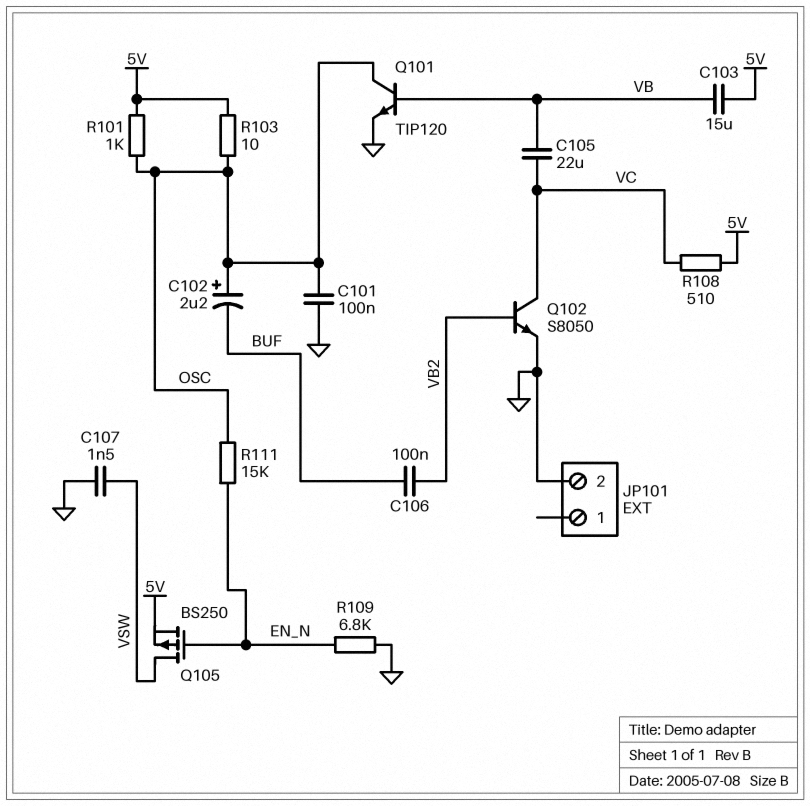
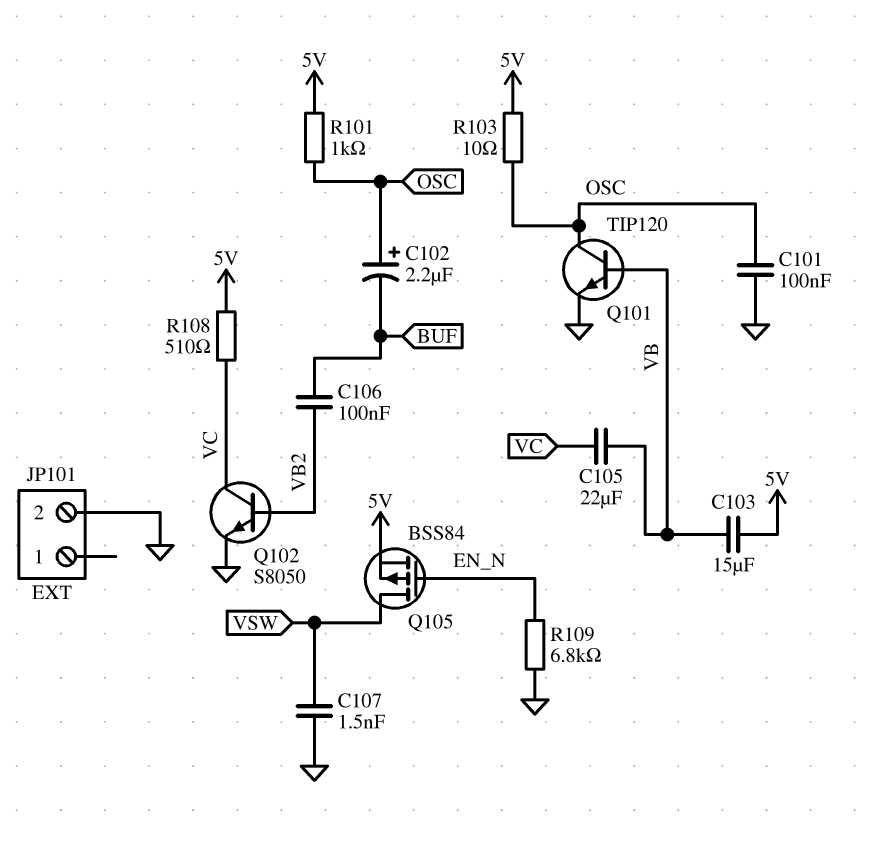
Q105: PMOS BS250 (G EN_N, D VSW, S 5V) -> PMOS BSS84 (G EN_N, D VSW, S 5V)
R111: 15k (EN_N, OSC) -> none

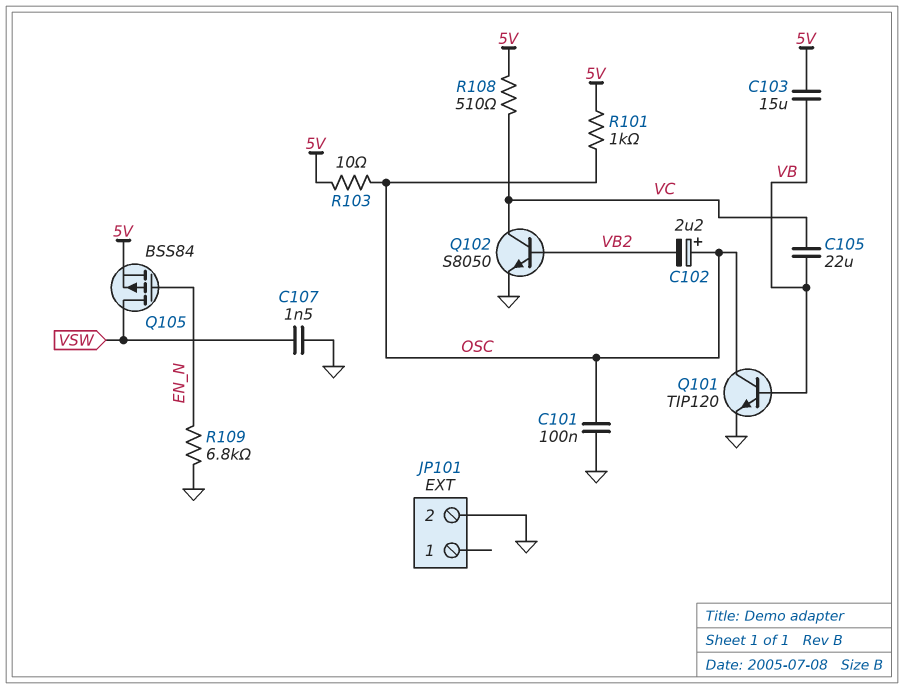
C102: 2.2uF (plus OSC, minus BUF) -> 2.2uF (plus OSC, minus VB2)
C106: 100nF (BUF, VB2) -> none

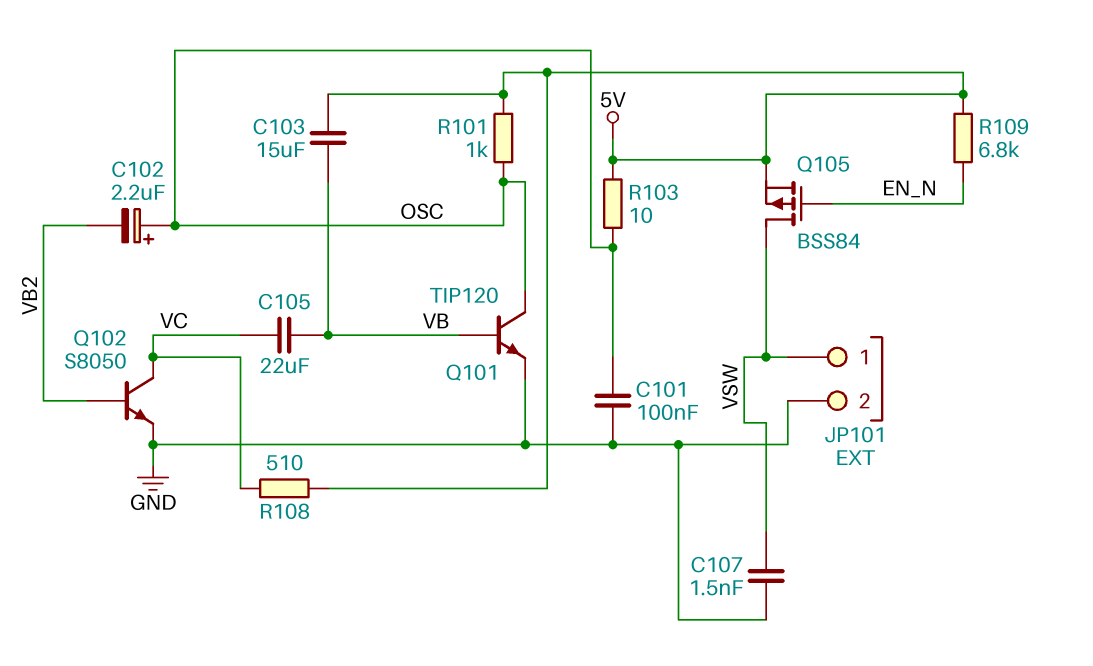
JP101 pin 1: none -> VSW
R109: 6.8k (EN_N, GND) -> 6.8k (5V, EN_N)

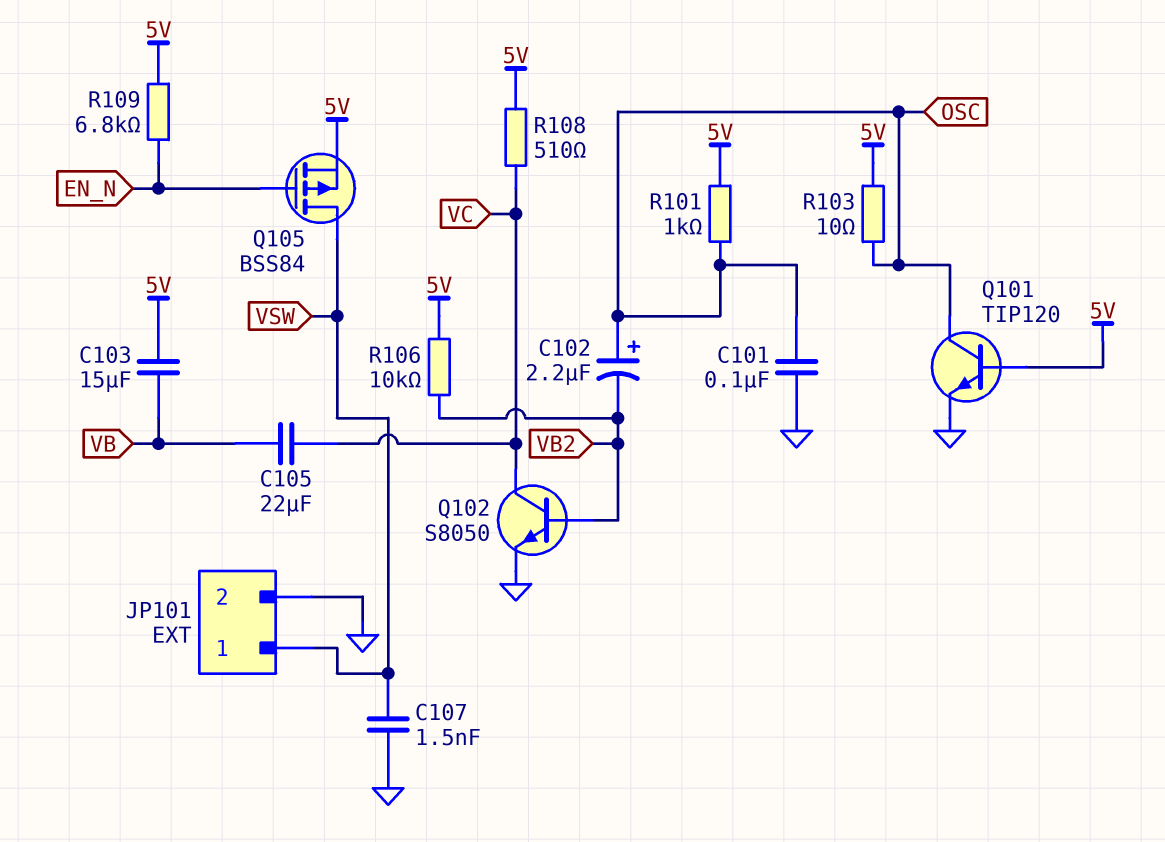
Q101: NPN TIP120 (B VB, C OSC, E GND) -> NPN TIP120 (B 5V, C OSC, E GND)
R106: none -> 10k (5V, VB2)

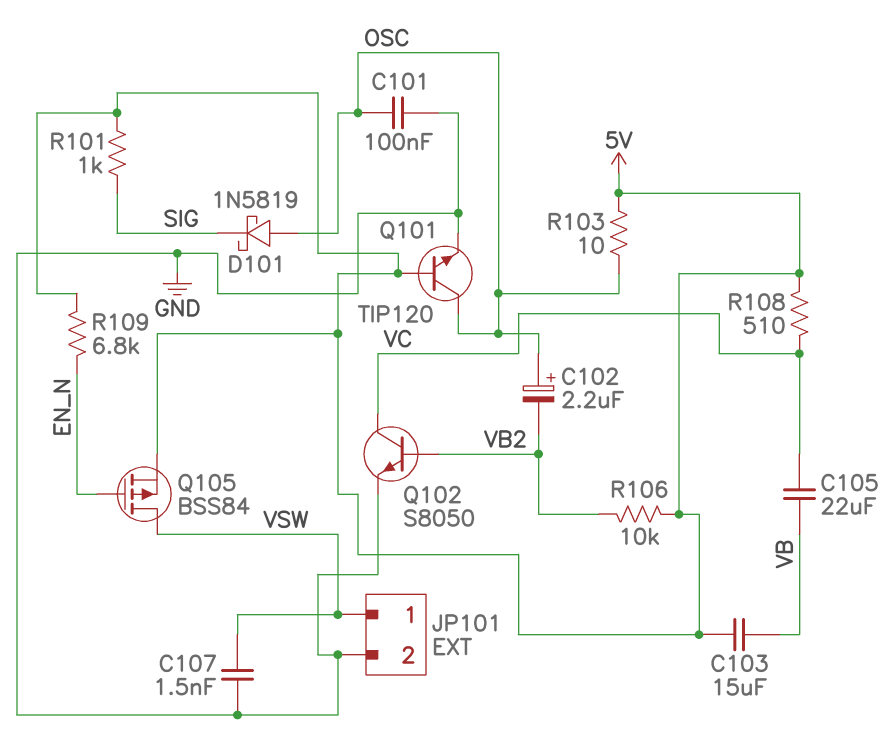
D101: none -> schottky 1N5819 (A OSC, K SIG)
R101: 1k (5V, OSC) -> 1k (5V, SIG)

